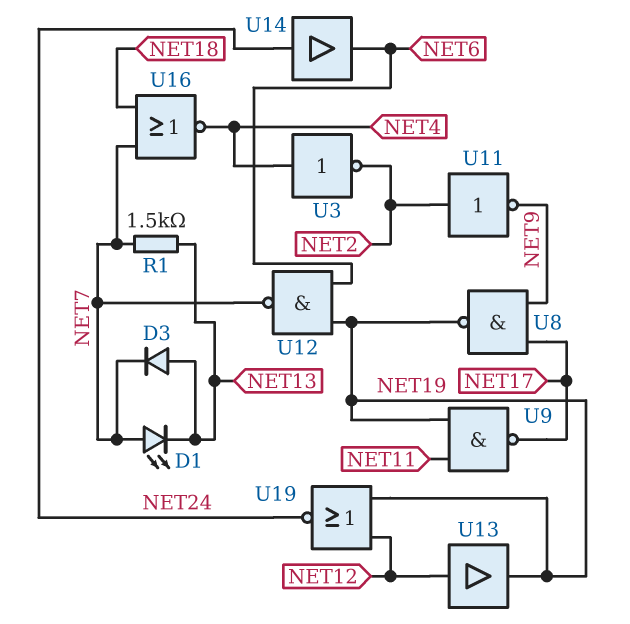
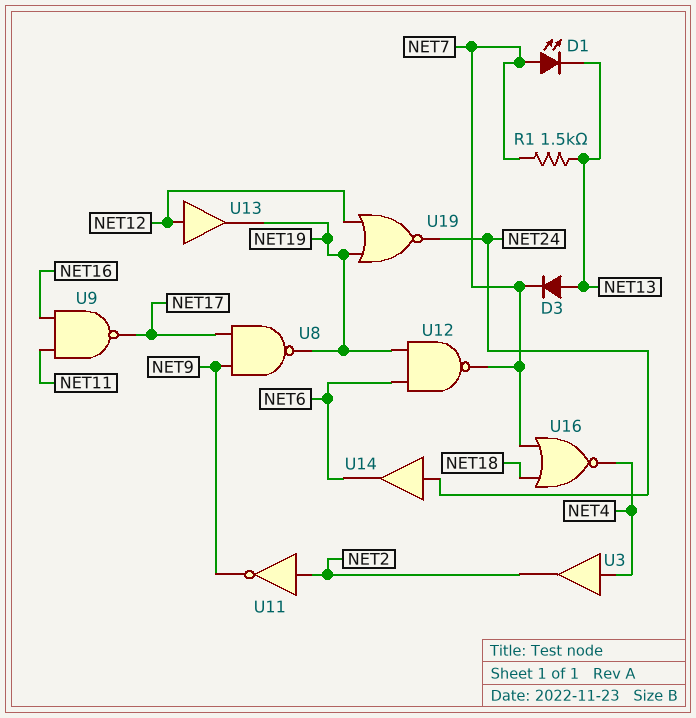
U3: NOT (in NET4, out NET2) -> buffer (in NET4, out NET2)
U9: NAND (in NET11, in NET19, out NET17) -> NAND (in NET11, in NET16, out NET17)

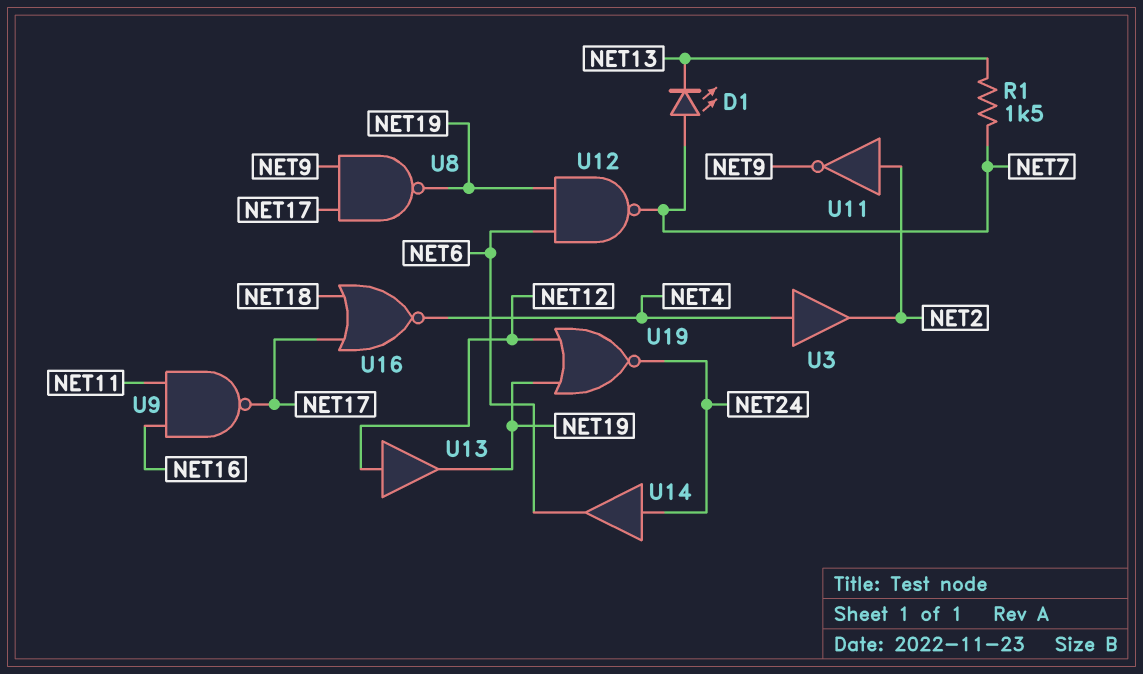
D3: diode (A NET13, K NET7) -> none
U16: NOR (in NET7, in NET18, out NET4) -> NOR (in NET17, in NET18, out NET4)

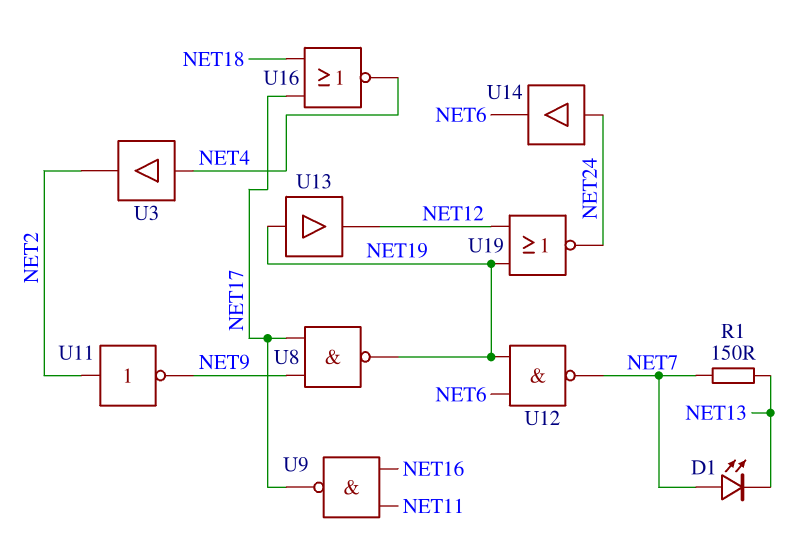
R1: 1.5k (NET7, NET13) -> 150 (NET7, NET13)
U13: buffer (in NET12, out NET19) -> buffer (in NET19, out NET12)

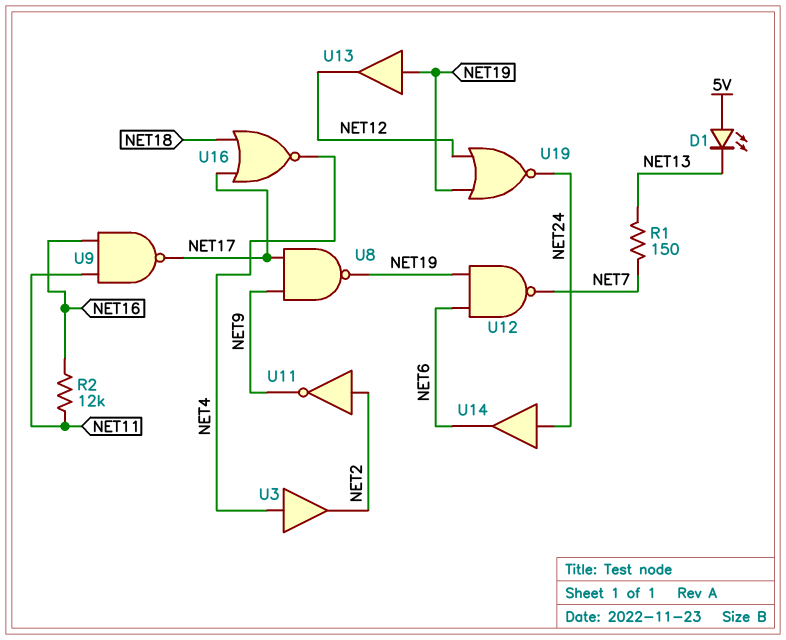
D1: LED (A NET7, K NET13) -> LED (A 5V, K NET13)
R2: none -> 12k (NET11, NET16)

